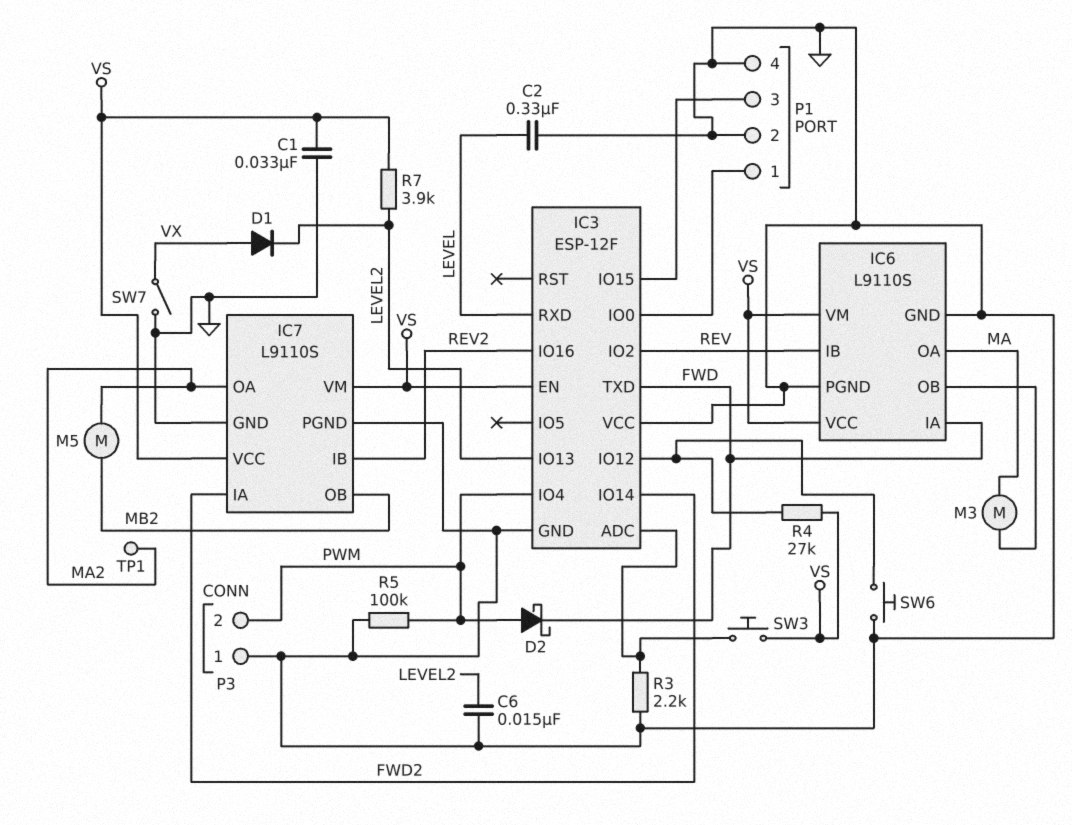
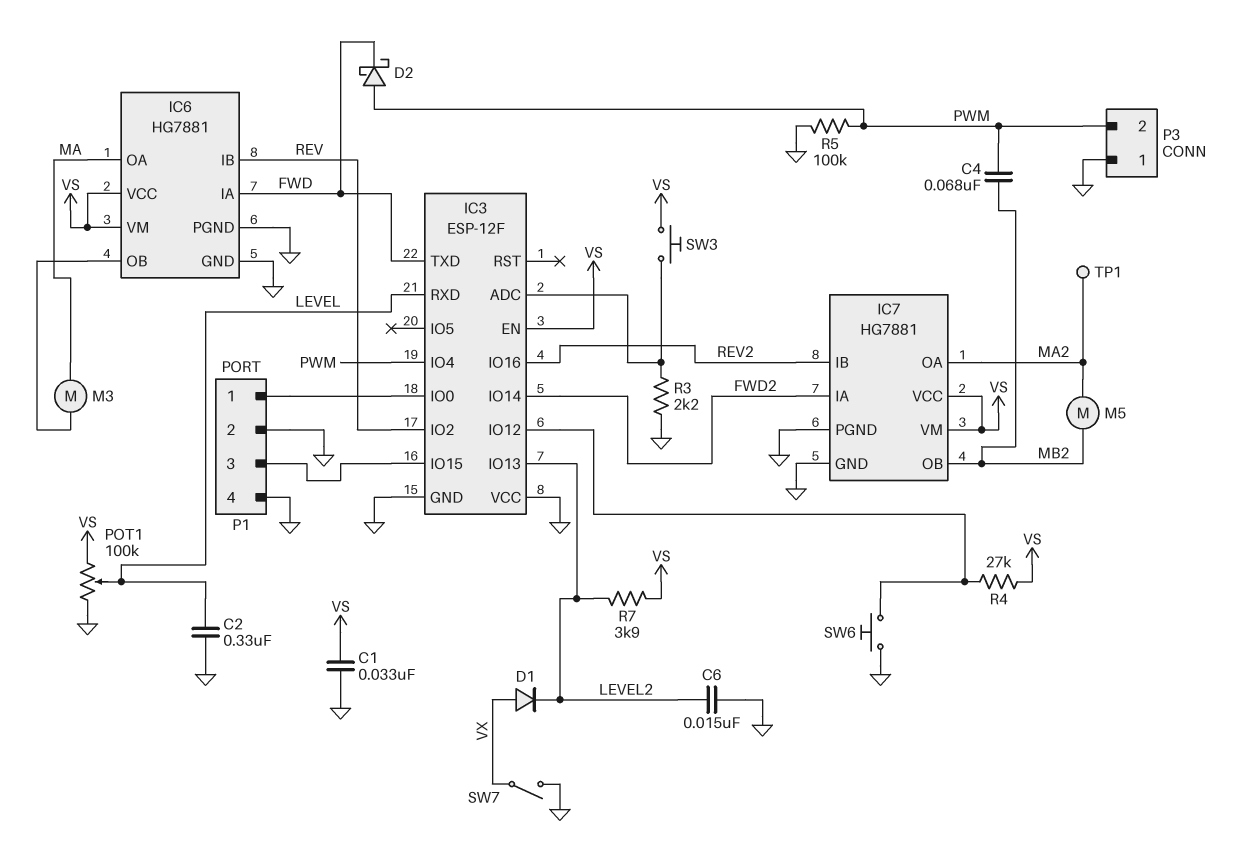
C4: none -> 68nF (MB2, PWM)
IC6: L9110S -> HG7881
IC7: L9110S -> HG7881
POT1: none -> 100k (GND, VS, wiper LEVEL)

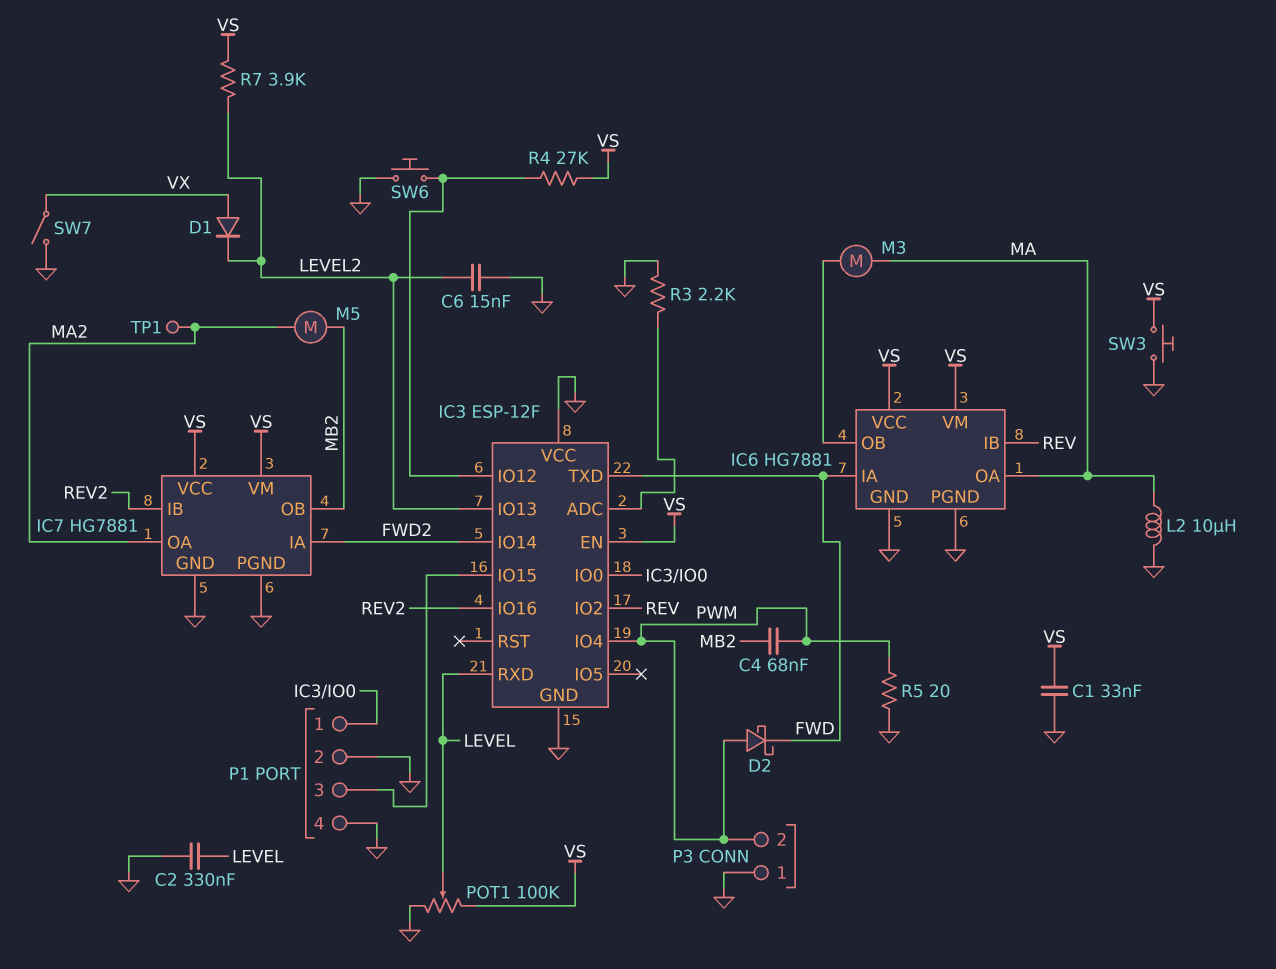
L2: none -> 10uH (GND, MA)
R5: 100k (GND, PWM) -> 20 (GND, PWM)
SW3: button (IC3/ADC, VS) -> button (GND, VS)

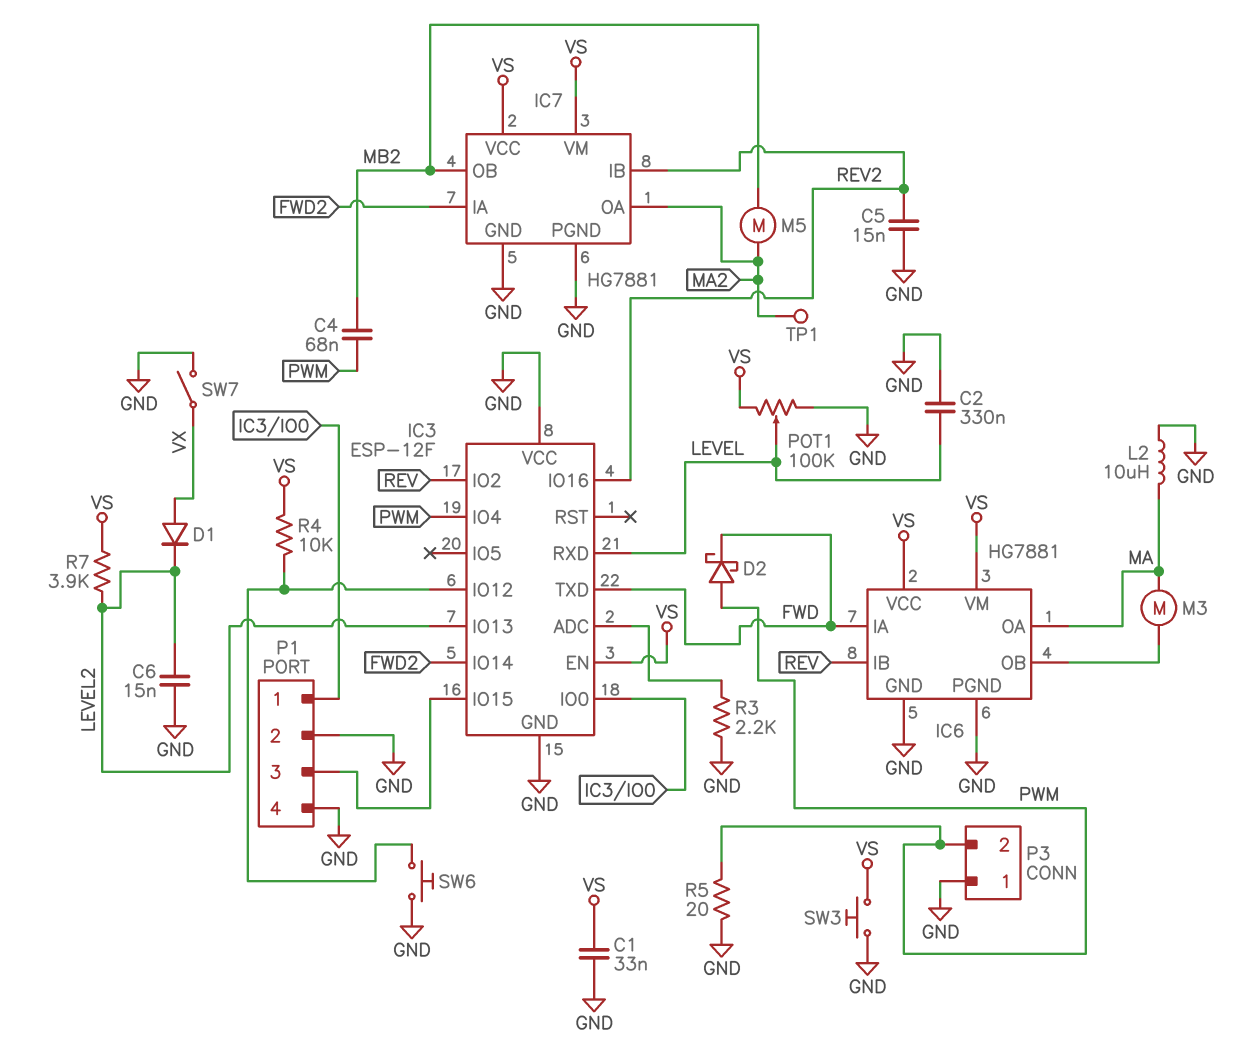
C5: none -> 15nF (GND, REV2)
R4: 27k (IC3/IO12, VS) -> 10k (IC3/IO12, VS)

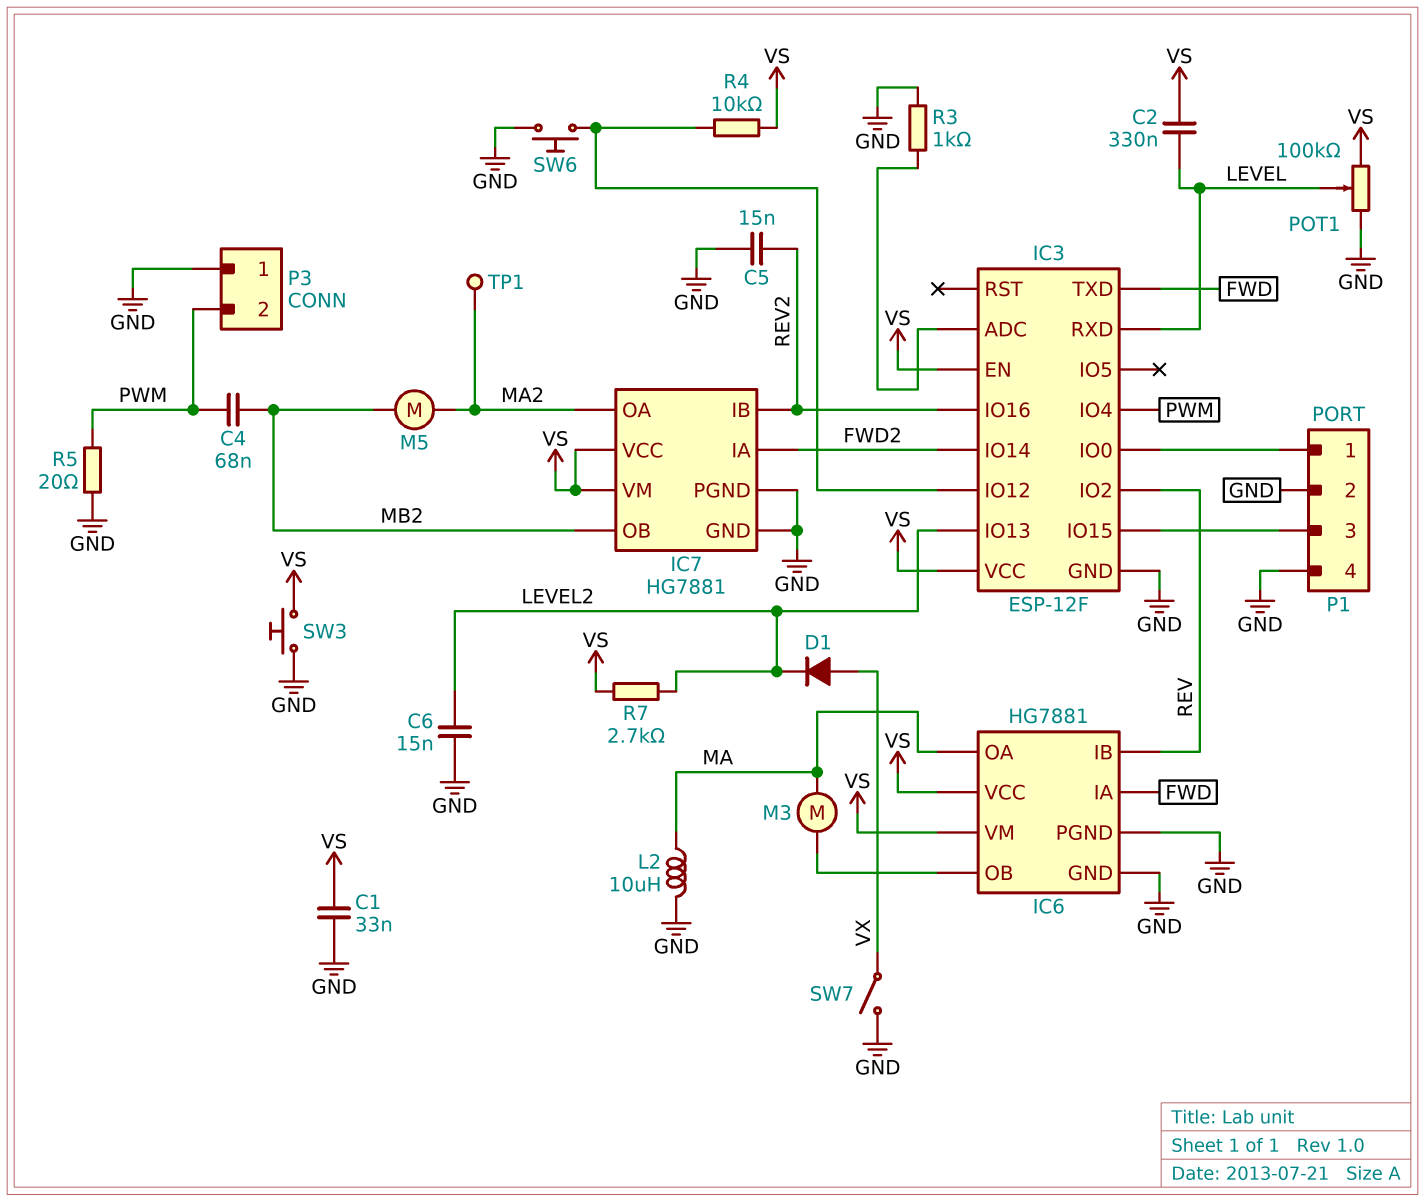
C2: 330nF (GND, LEVEL) -> 330nF (LEVEL, VS)
D2: schottky (A PWM, K FWD) -> none
IC3 pin VCC: GND -> VS
R3: 2.2k (GND, IC3/ADC) -> 1k (GND, IC3/ADC)
R7: 3.9k (LEVEL2, VS) -> 2.7k (LEVEL2, VS)

